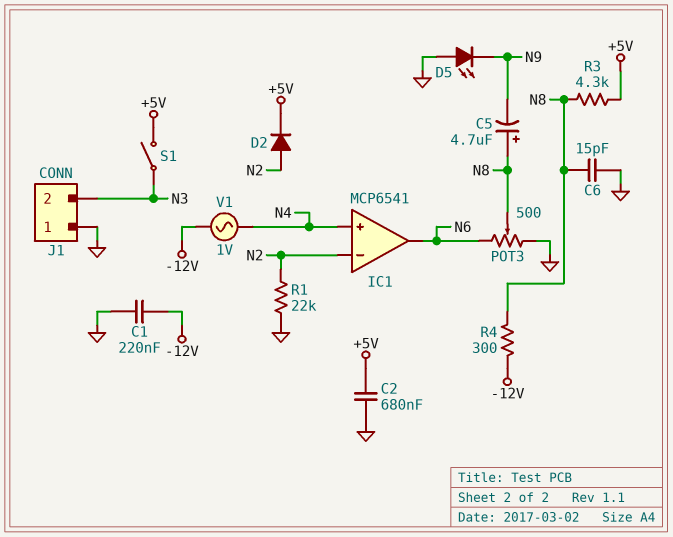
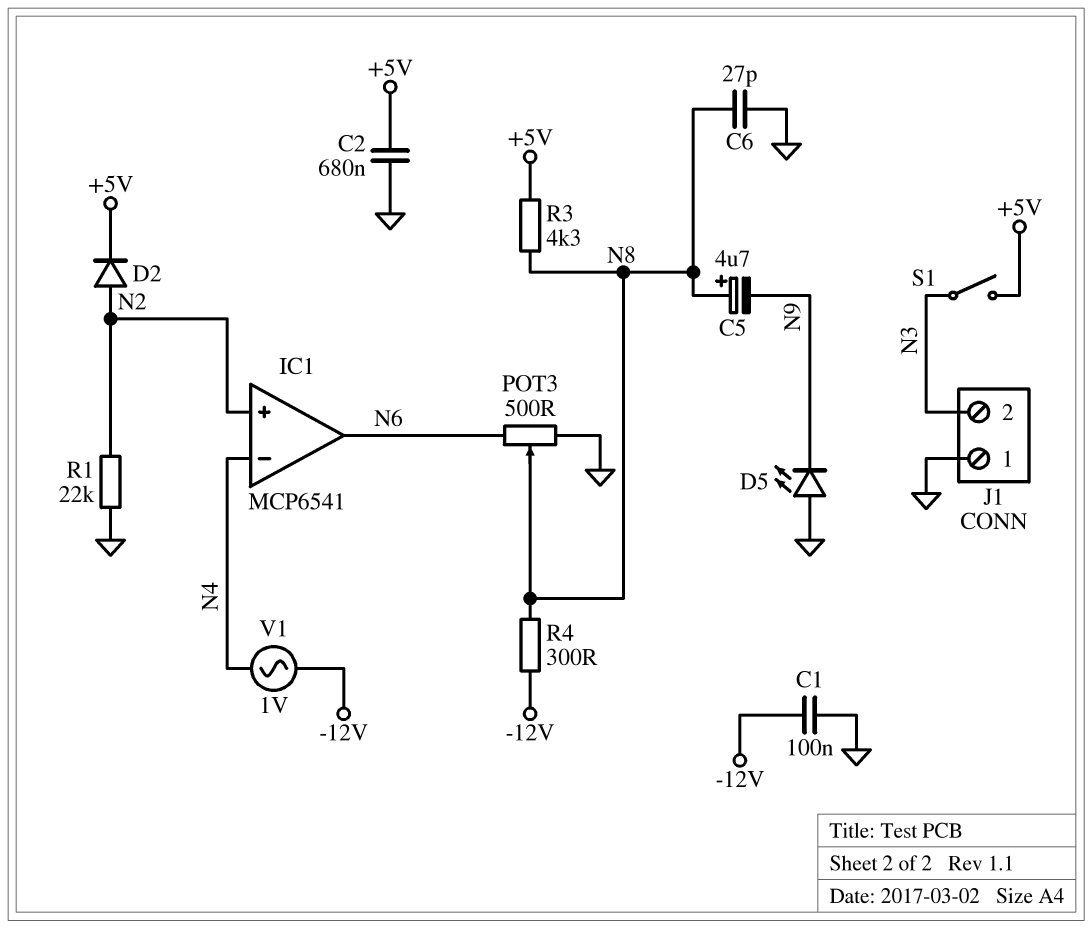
C1: 220nF (-12V, GND) -> 100nF (-12V, GND)
C6: 15pF (GND, N8) -> 27pF (GND, N8)
IC1 pin in+: N4 -> N2
IC1 pin in-: N2 -> N4

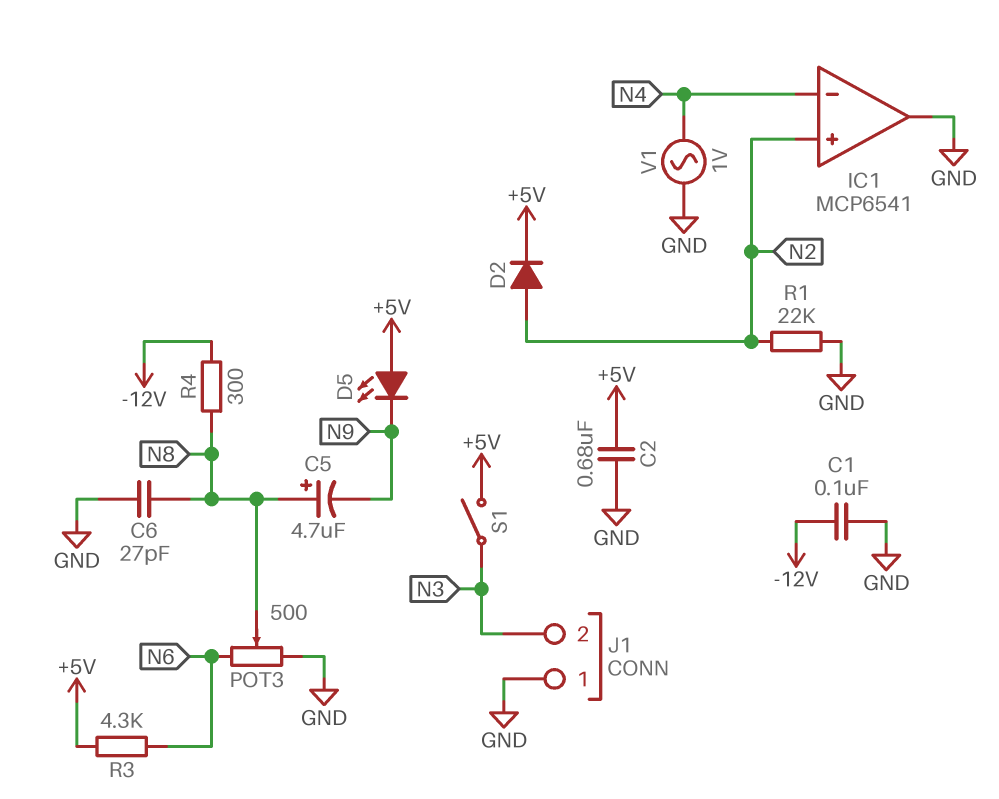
D5: LED (A GND, K N9) -> LED (A +5V, K N9)
IC1 pin out: N6 -> GND
R3: 4.3k (+5V, N8) -> 4.3k (+5V, N6)
V1: AC 1V (-12V, N4) -> AC 1V (GND, N4)

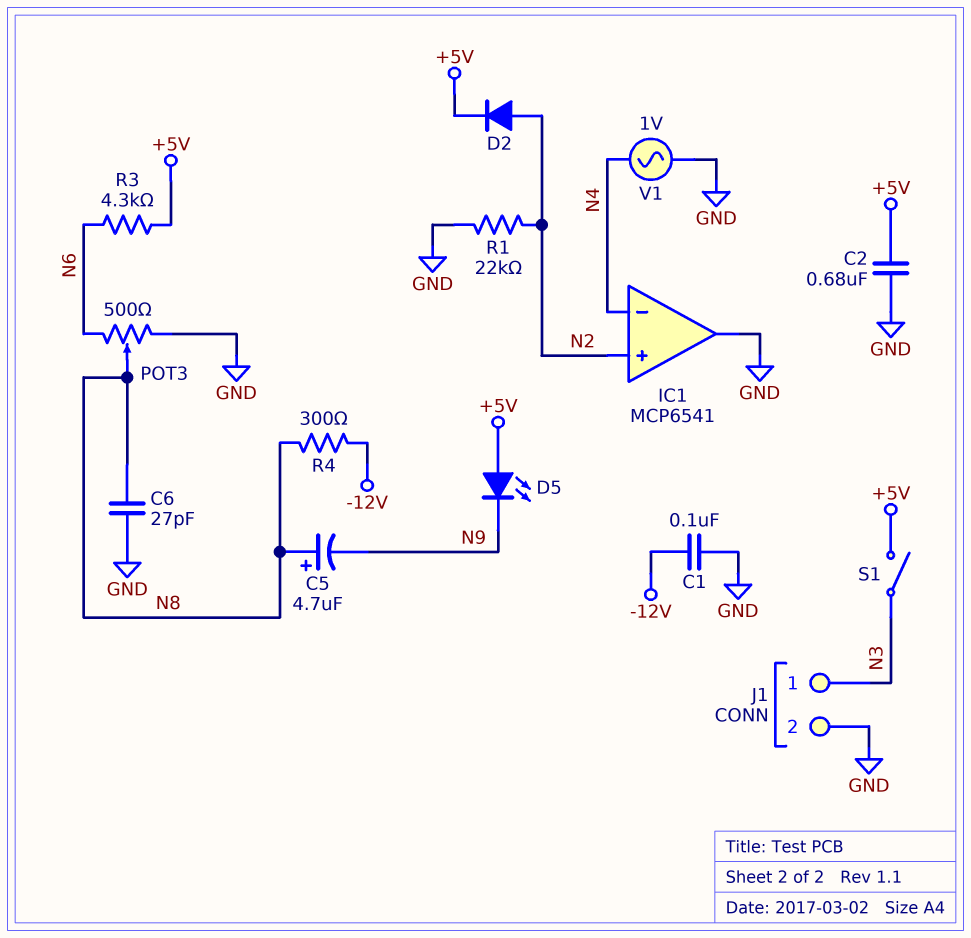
J1 pin 1: GND -> N3
J1 pin 2: N3 -> GND

